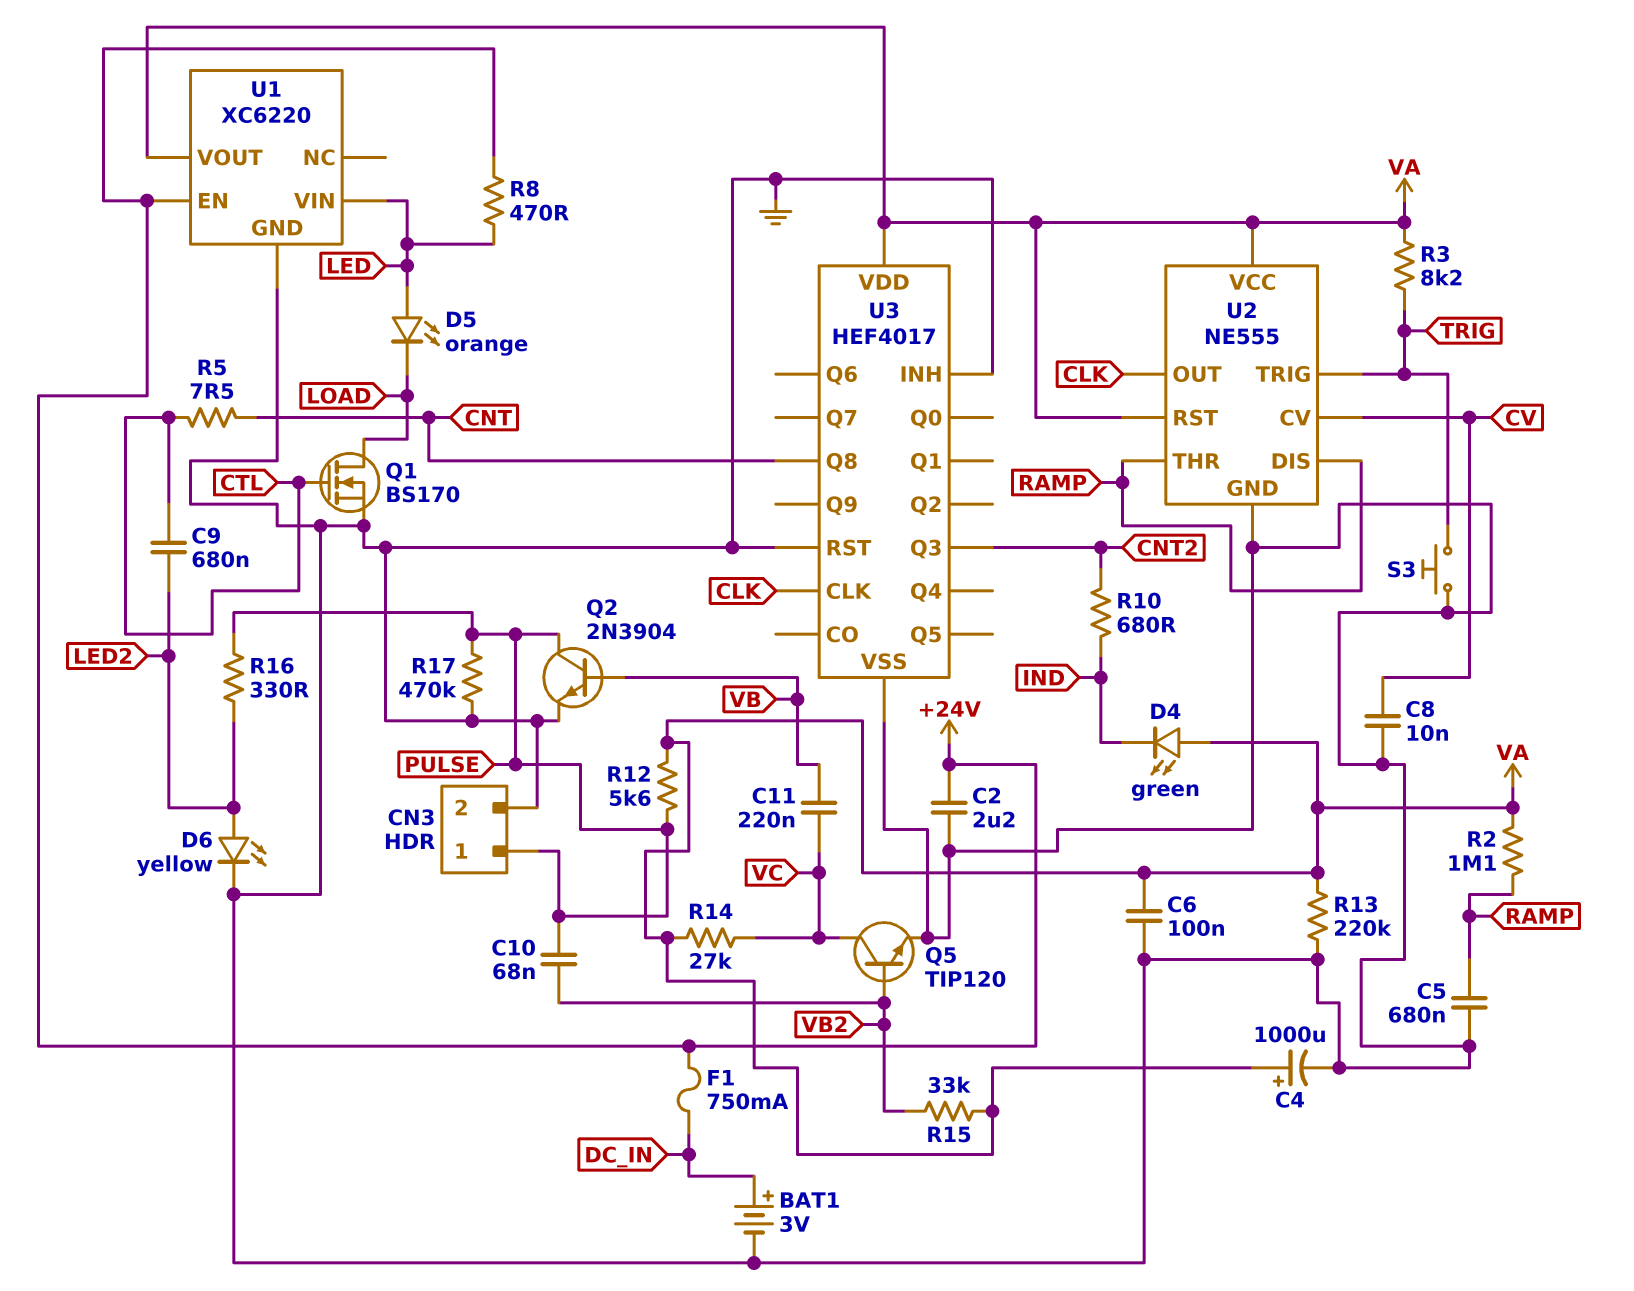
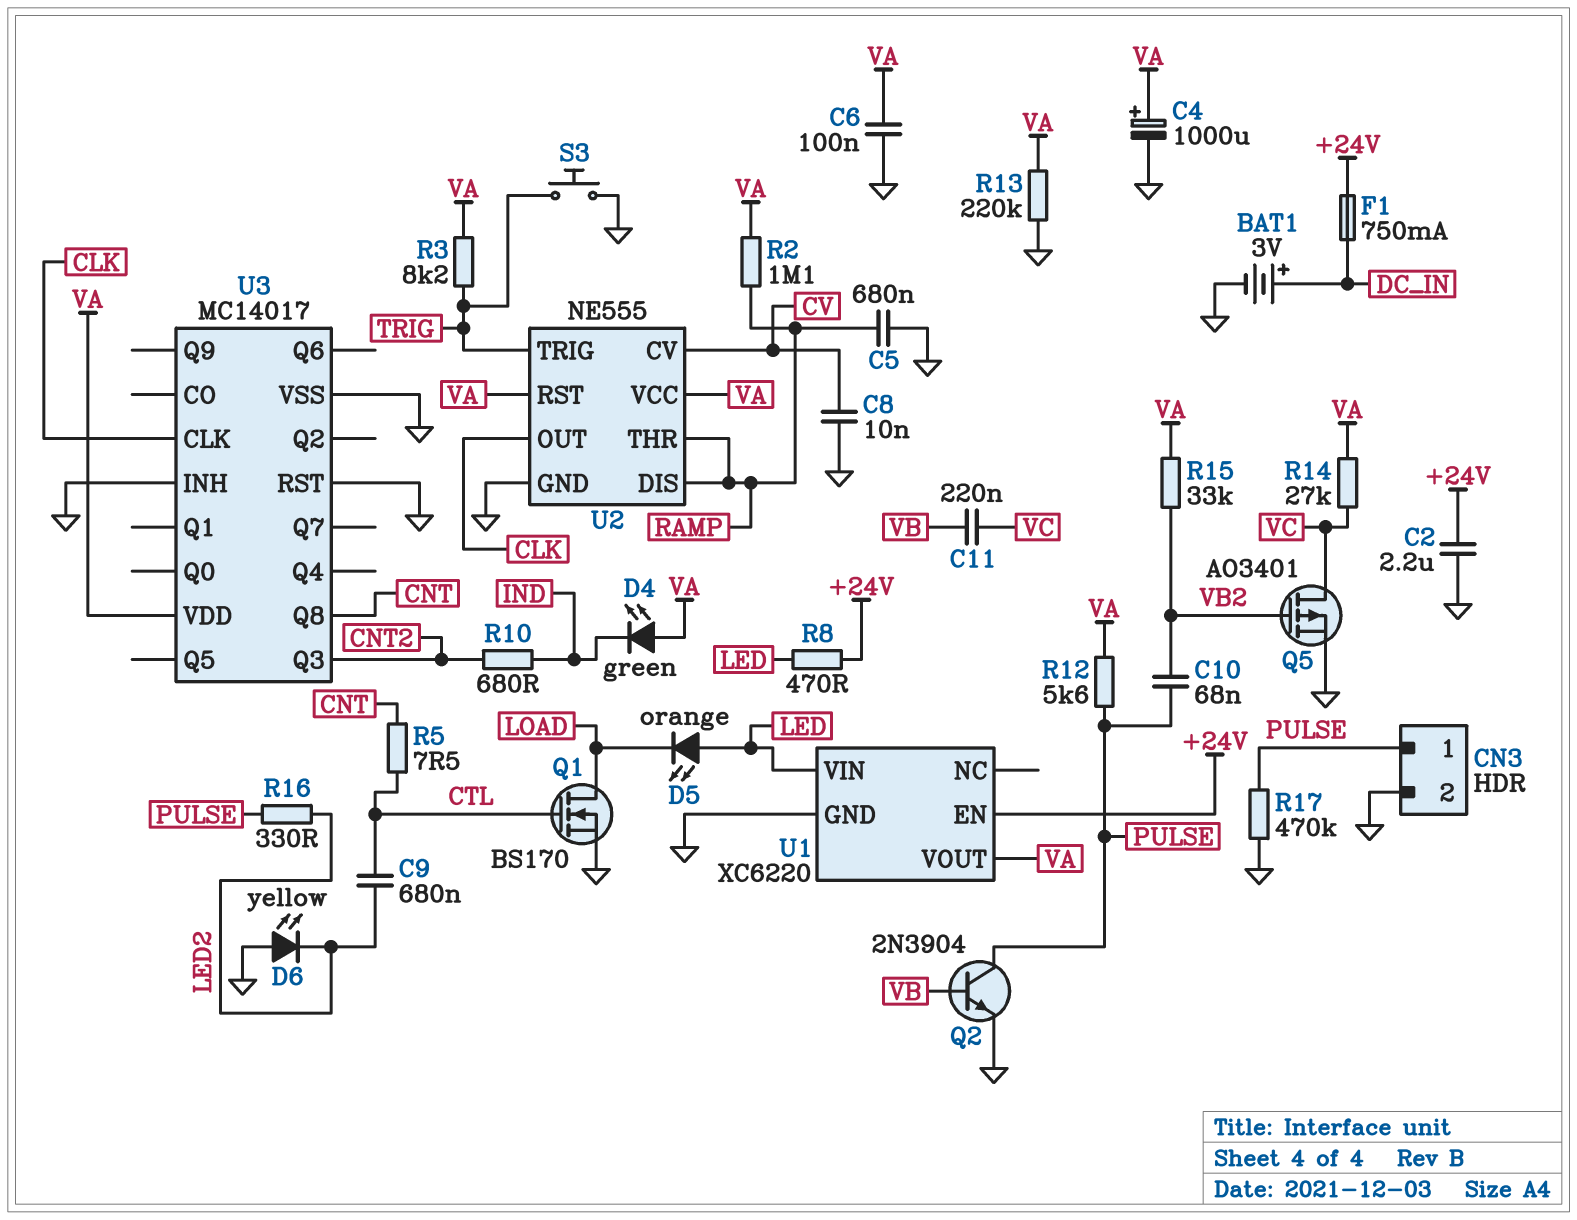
D6: LED yellow (A LED2, K GND) -> LED yellow (A GND, K LED2)
Q5: NPN TIP120 (B VB2, C VC, E GND) -> PMOS AO3401 (G VB2, D VC, S GND)
U3: HEF4017 -> MC14017

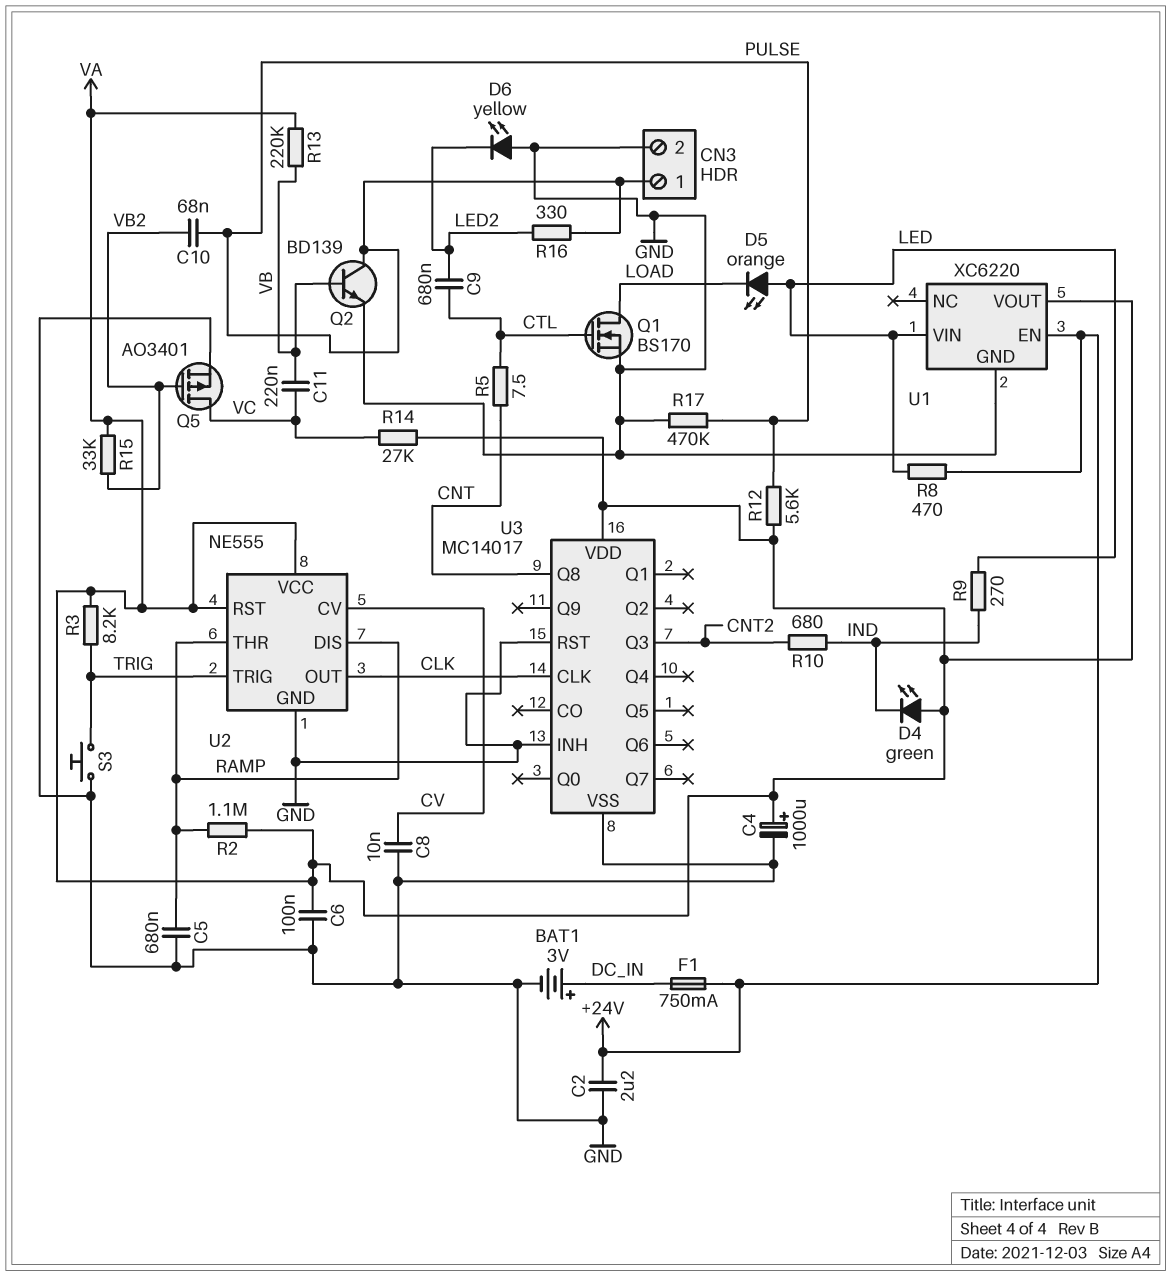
Q2: NPN 2N3904 (B VB, C PULSE, E GND) -> NPN BD139 (B VB, C PULSE, E GND)
R9: none -> 270 (IND, LED)
R13: 220k (GND, VA) -> 220k (VA, VB)

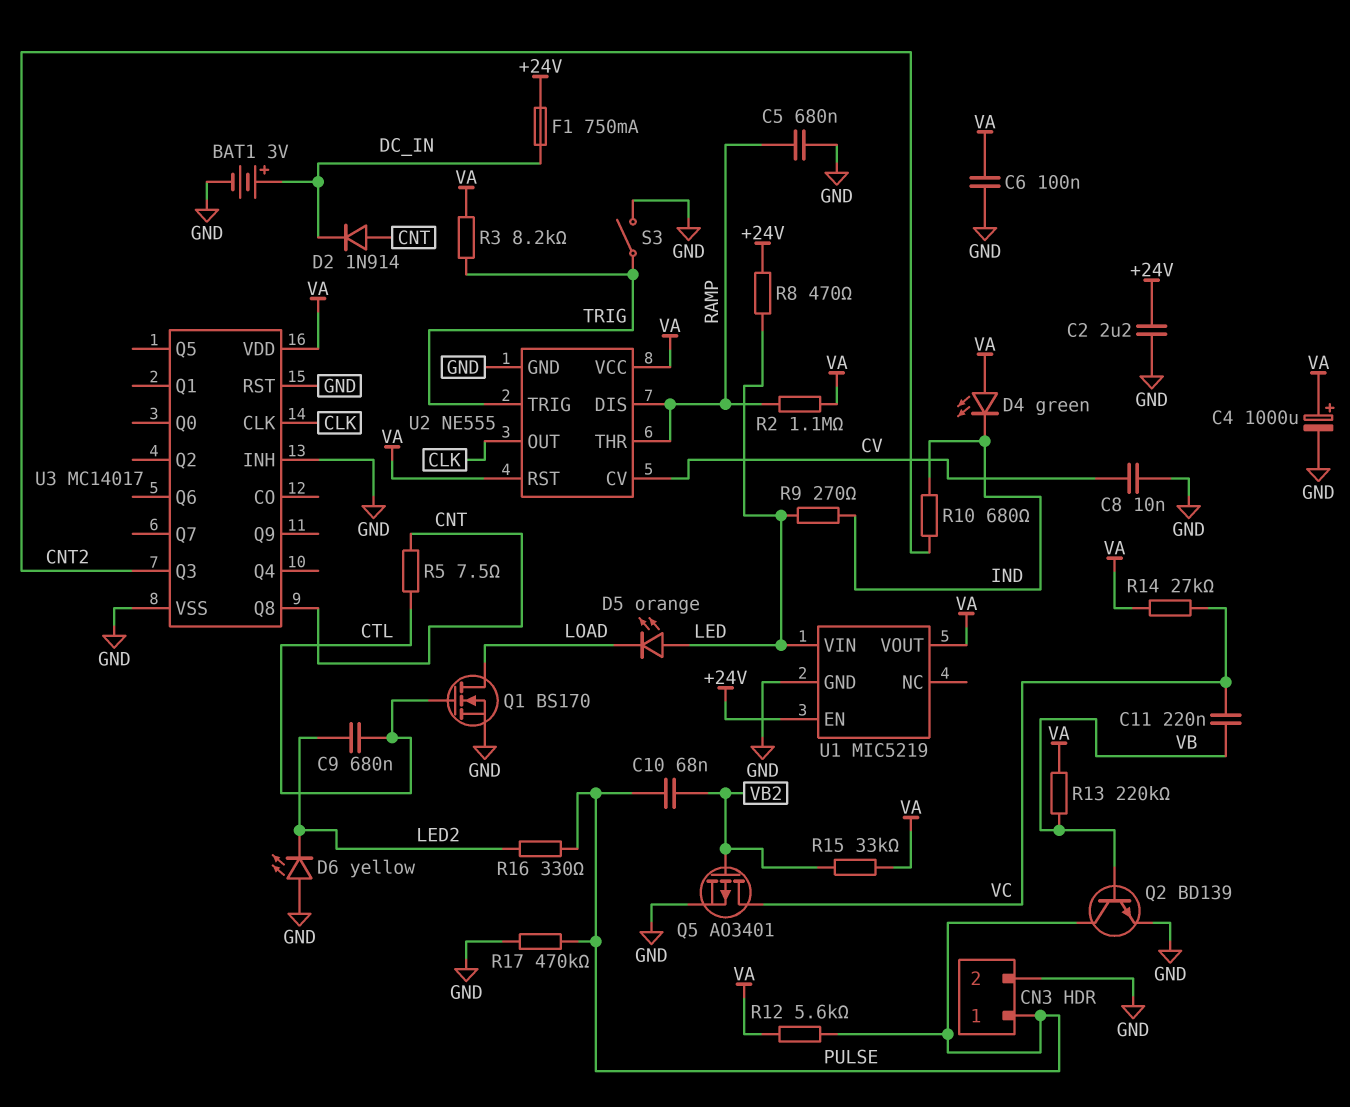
D2: none -> diode 1N914 (A CNT, K DC_IN)
S3: button (GND, TRIG) -> switch (GND, TRIG)
U1: XC6220 -> MIC5219

